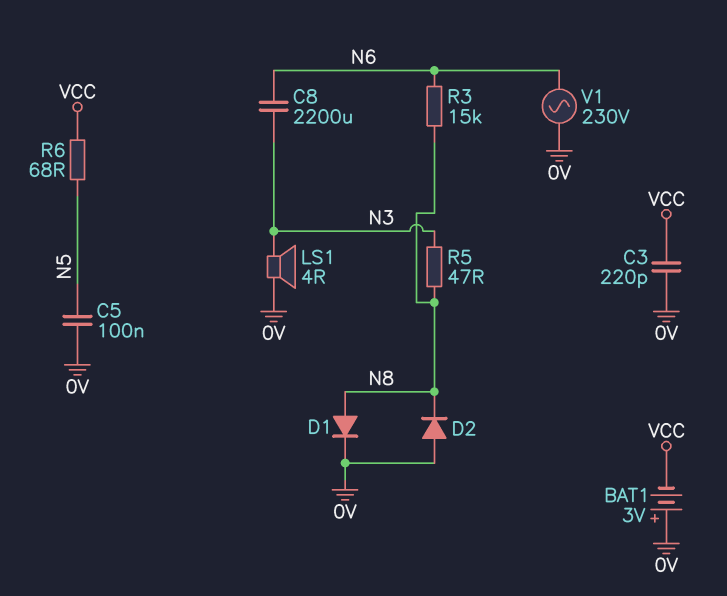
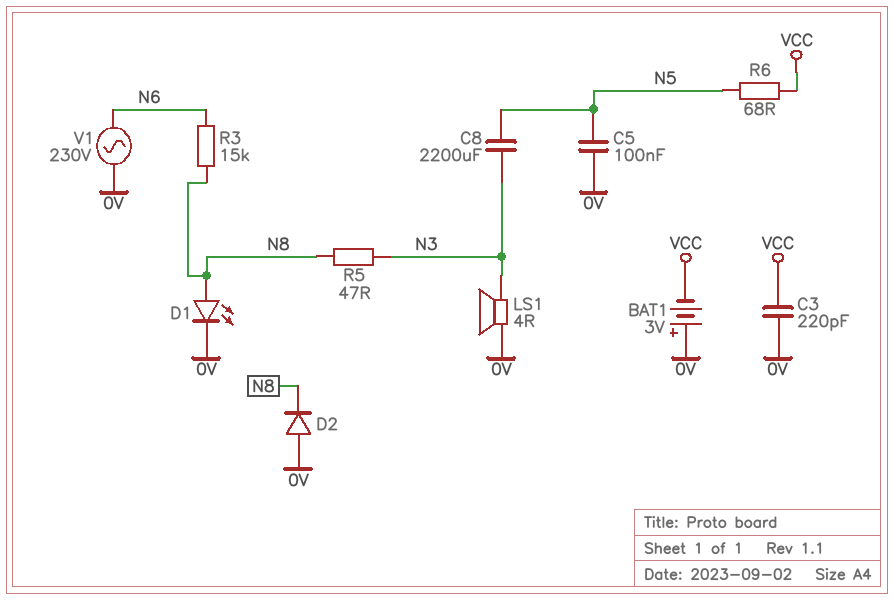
C8: 2200uF (N3, N6) -> 2200uF (N3, N5)
D1: diode (A N8, K 0V) -> LED (A N8, K 0V)

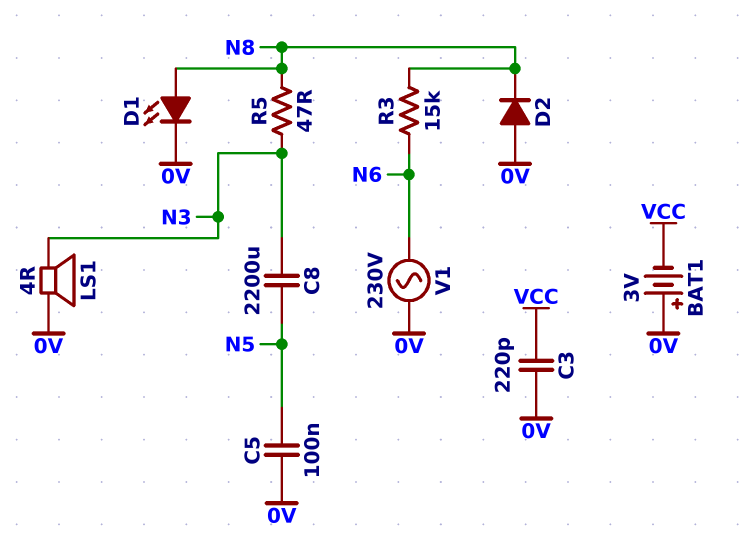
R6: 68 (N5, VCC) -> none

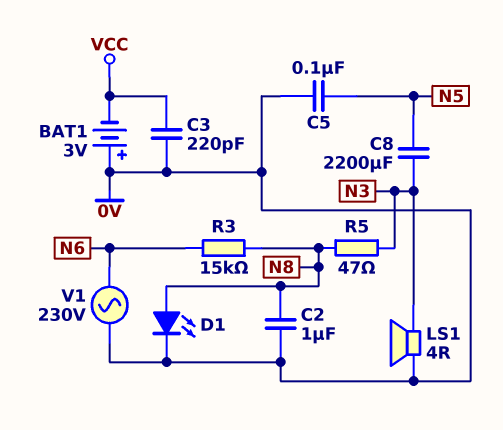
C2: none -> 1uF (0V, N8)
D2: diode (A 0V, K N8) -> none

